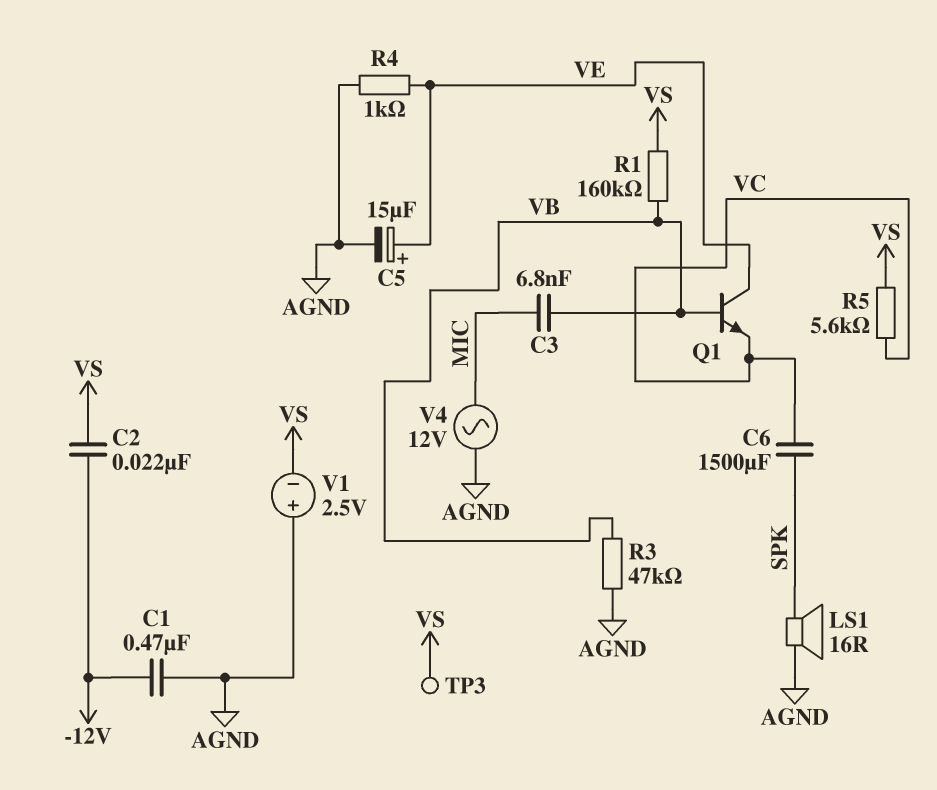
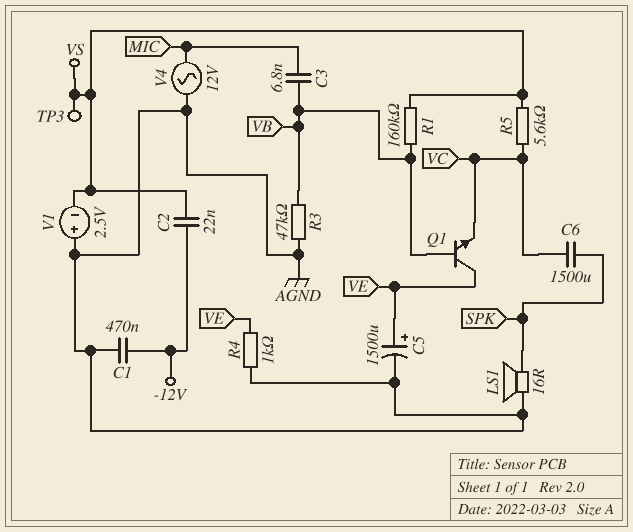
C5: 15uF (plus VE, minus AGND) -> 1500uF (plus VE, minus AGND)

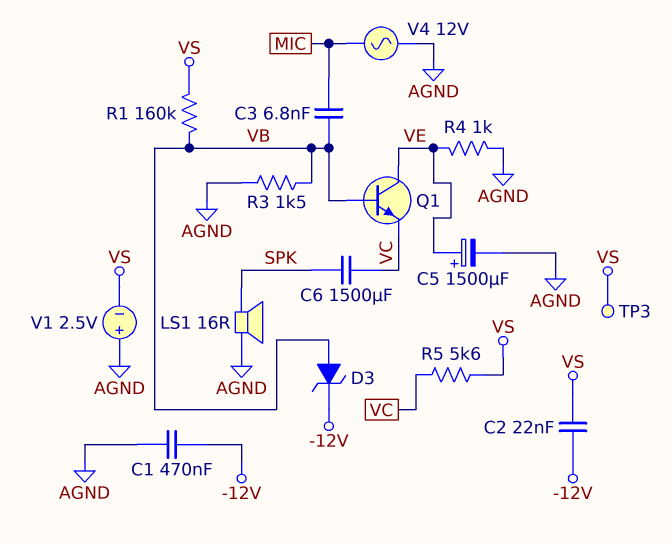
D3: none -> zener (A VB, K -12V)
R3: 47k (AGND, VB) -> 1.5k (AGND, VB)

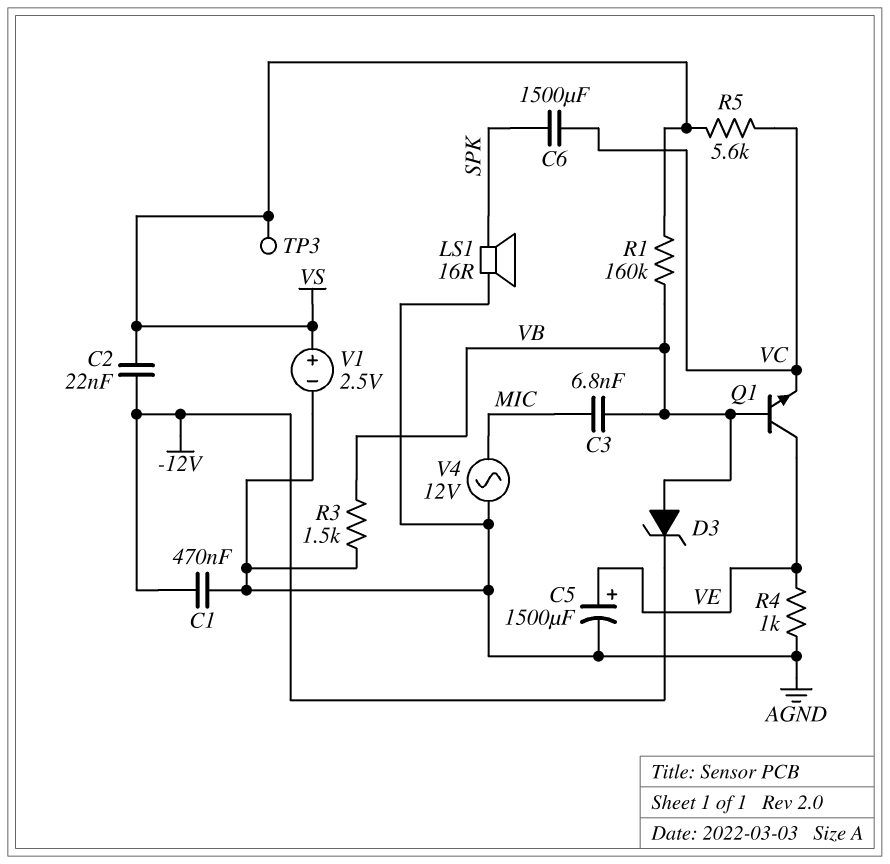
V1: 2.5V (plus AGND, minus VS) -> 2.5V (plus VS, minus AGND)

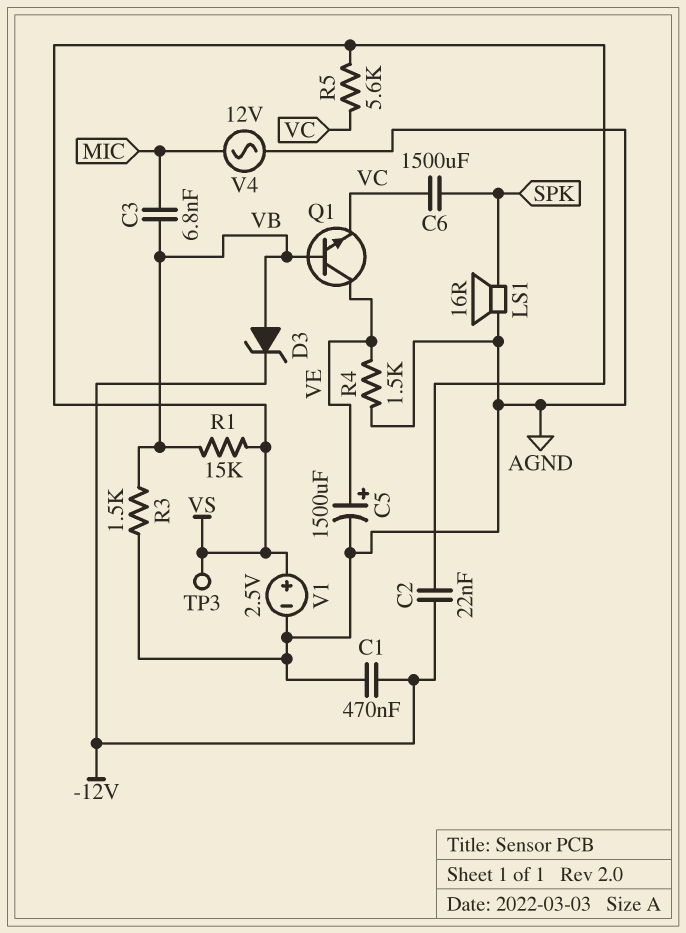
R1: 160k (VB, VS) -> 15k (VB, VS)
R4: 1k (AGND, VE) -> 1.5k (AGND, VE)

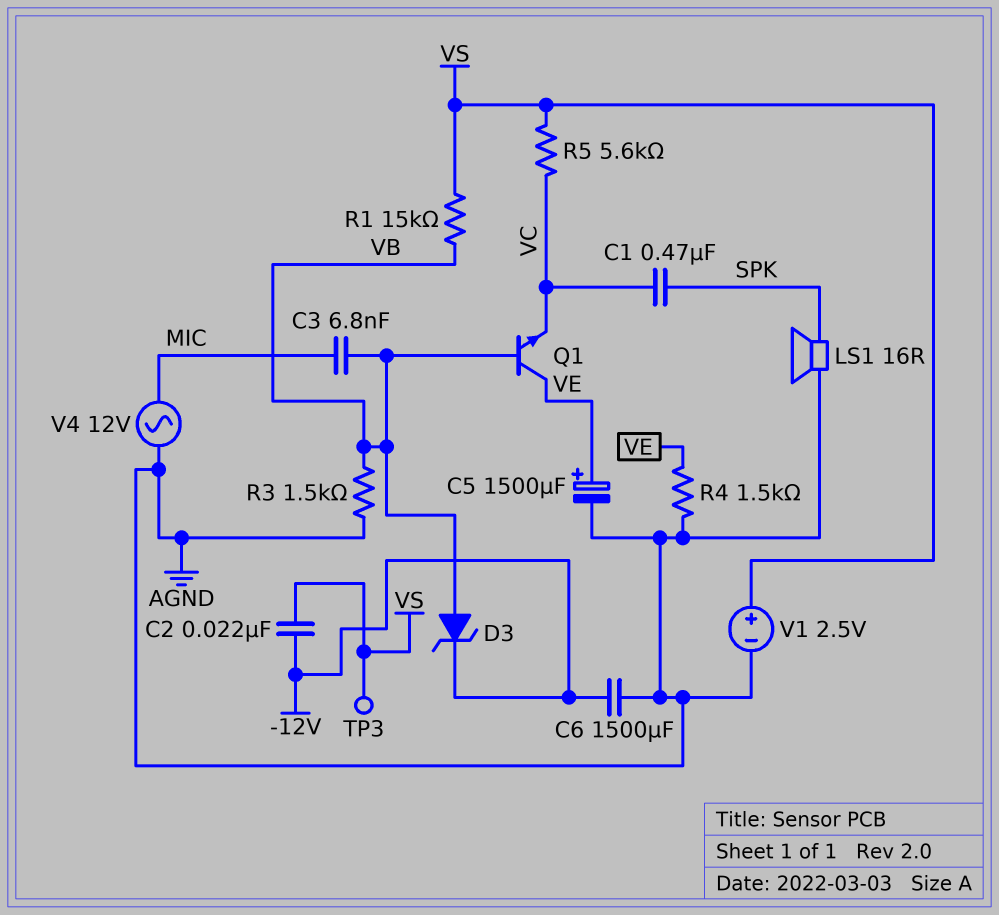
C1: 470nF (-12V, AGND) -> 470nF (SPK, VC)
C6: 1500uF (SPK, VC) -> 1500uF (-12V, AGND)

